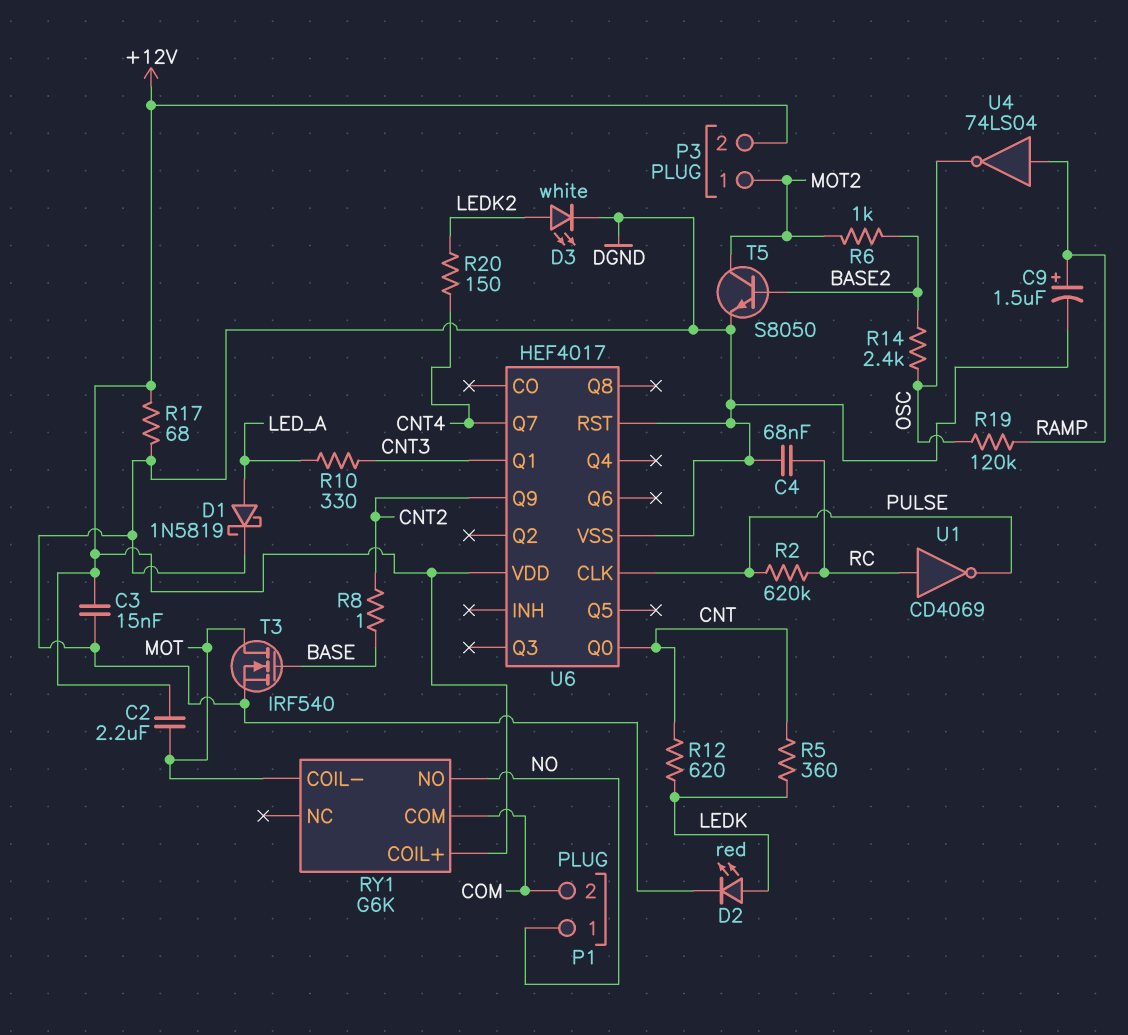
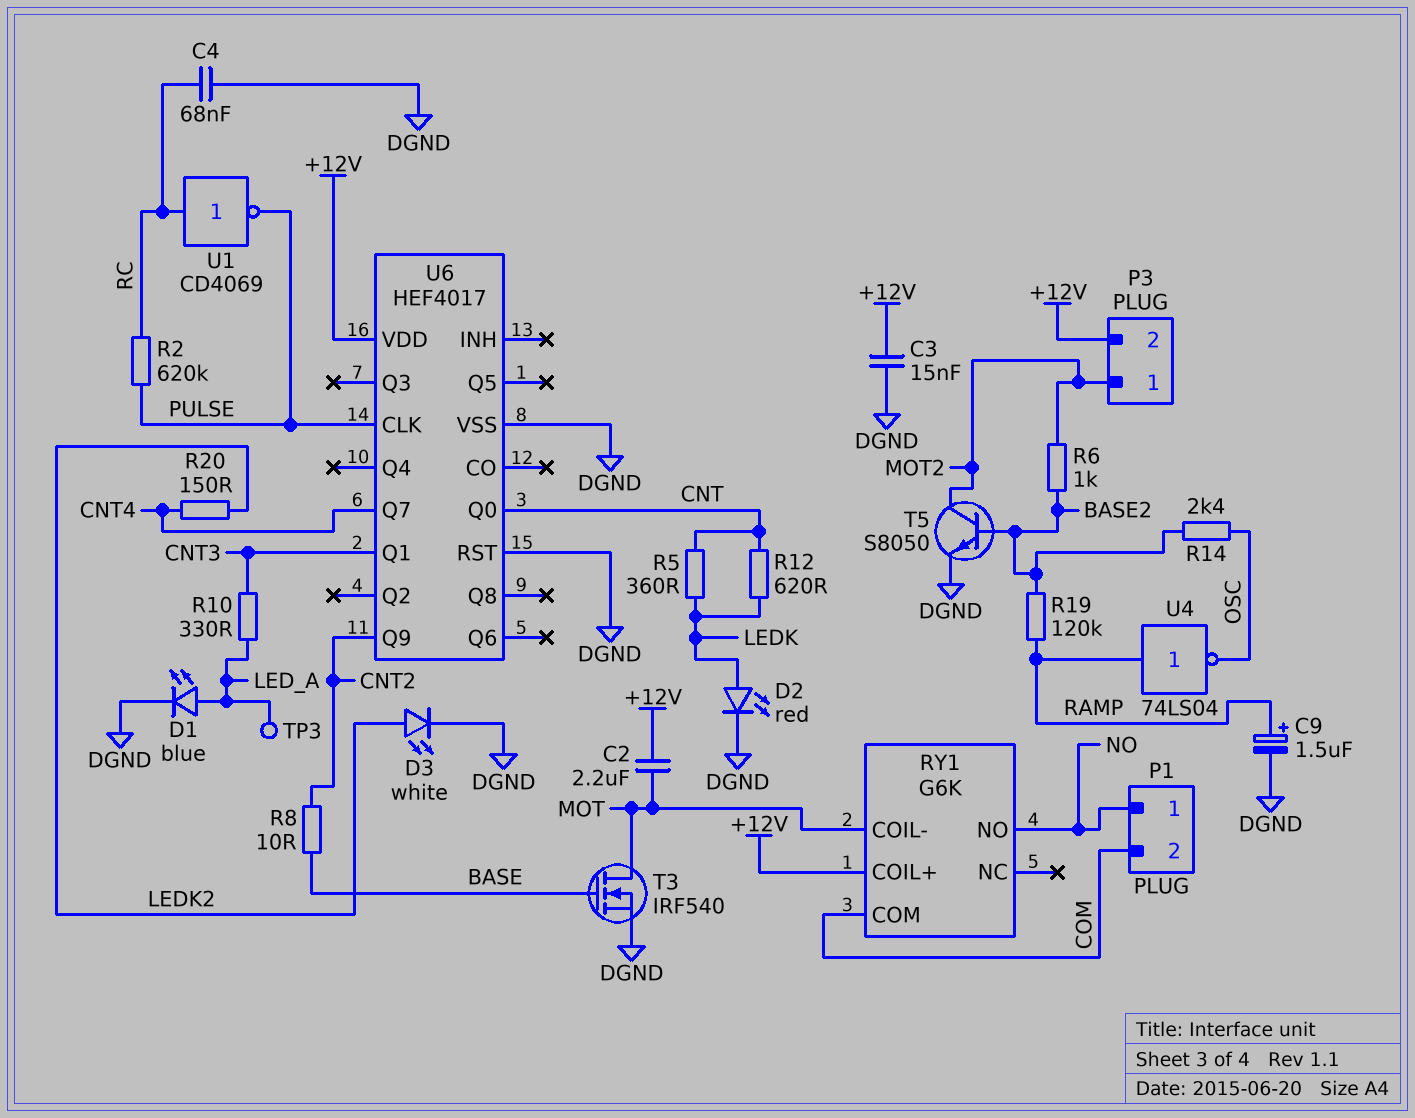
D1: schottky 1N5819 (A LED_A, K DGND) -> LED blue (A LED_A, K DGND)
R8: 1 (BASE, CNT2) -> 10 (BASE, CNT2)
R17: 68 (+12V, DGND) -> none
R19: 120k (OSC, RAMP) -> 120k (BASE2, RAMP)
TP3: none -> test point (LED_A)

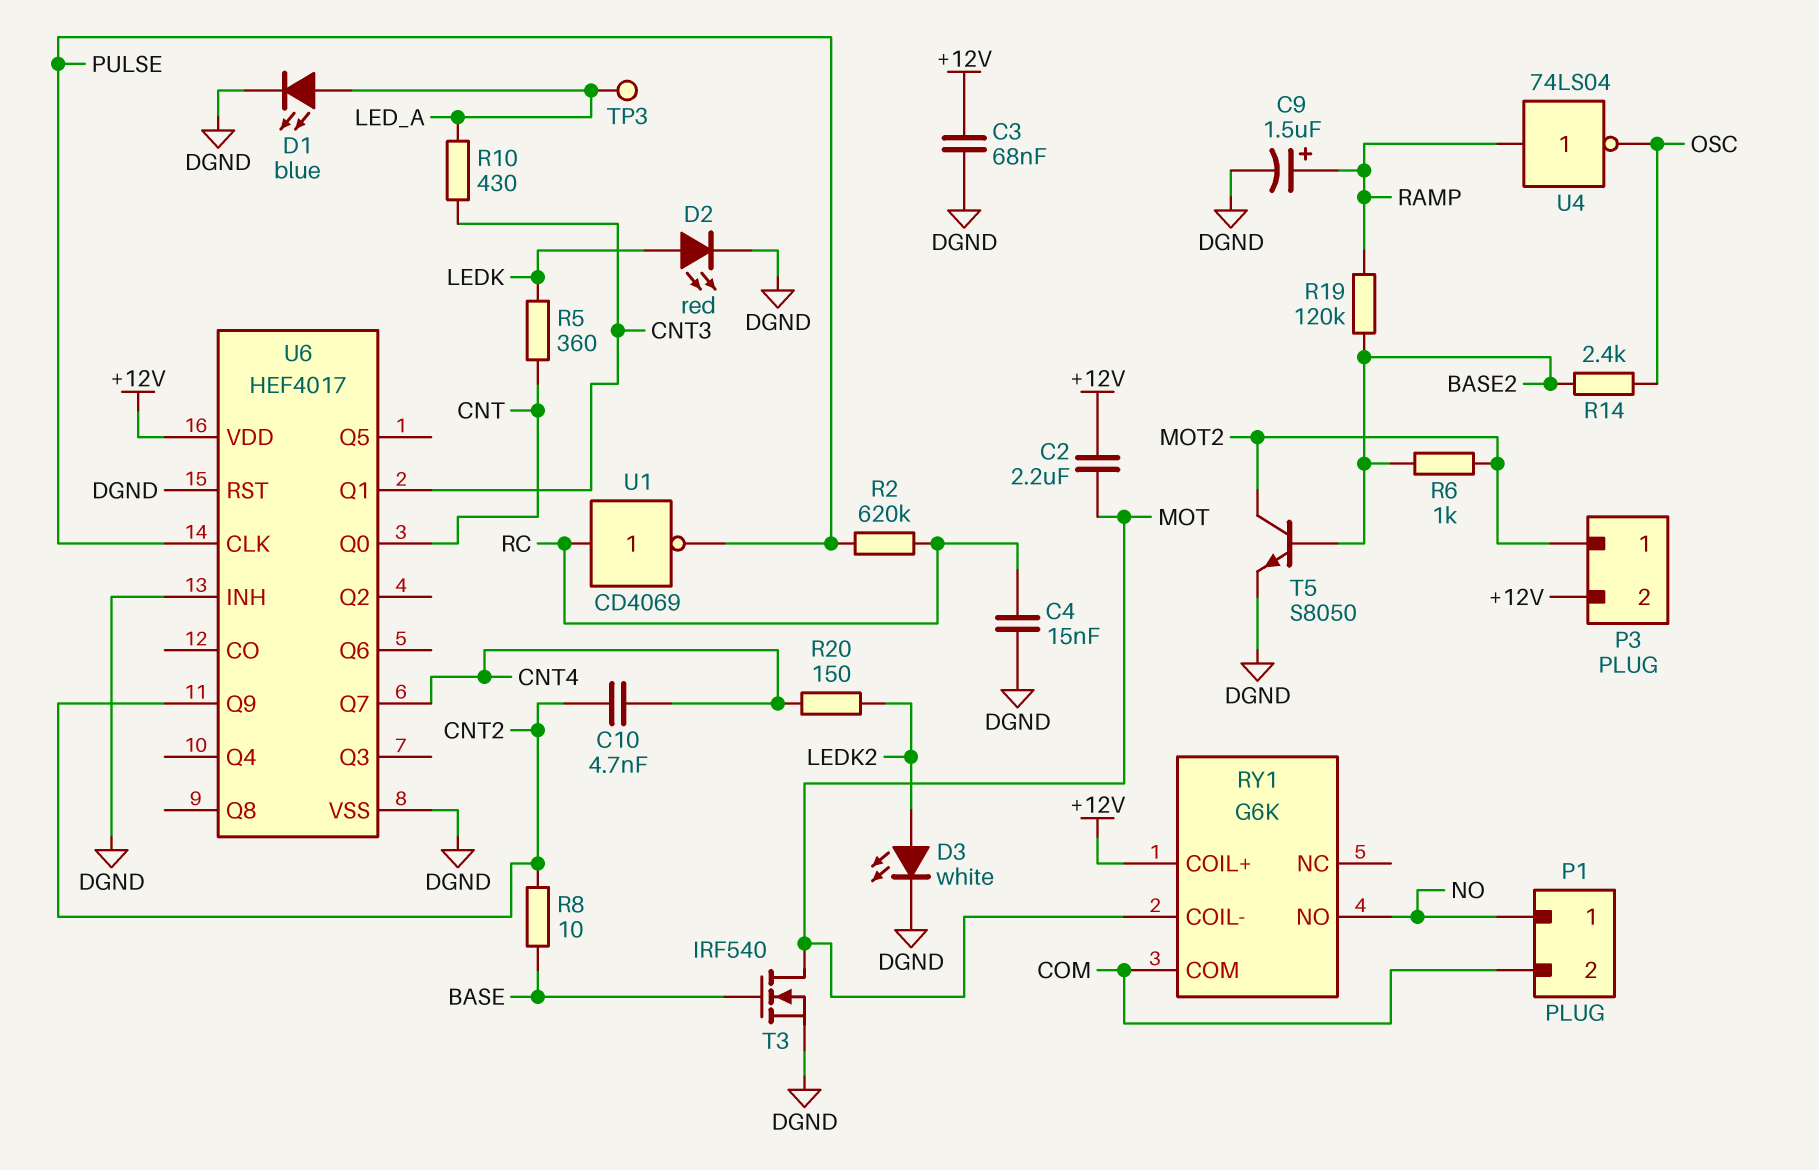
C3: 15nF (+12V, DGND) -> 68nF (+12V, DGND)
C4: 68nF (DGND, RC) -> 15nF (DGND, RC)
C10: none -> 4.7nF (CNT2, CNT4)
R10: 330 (CNT3, LED_A) -> 430 (CNT3, LED_A)
R12: 620 (CNT, LEDK) -> none
U6 pin INH: none -> DGND

